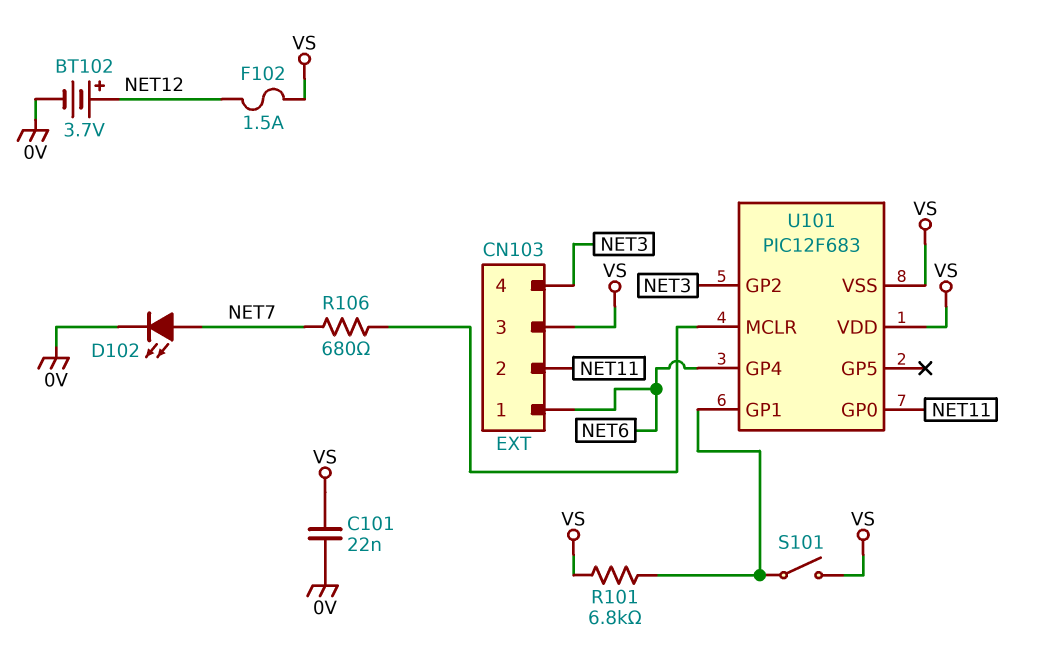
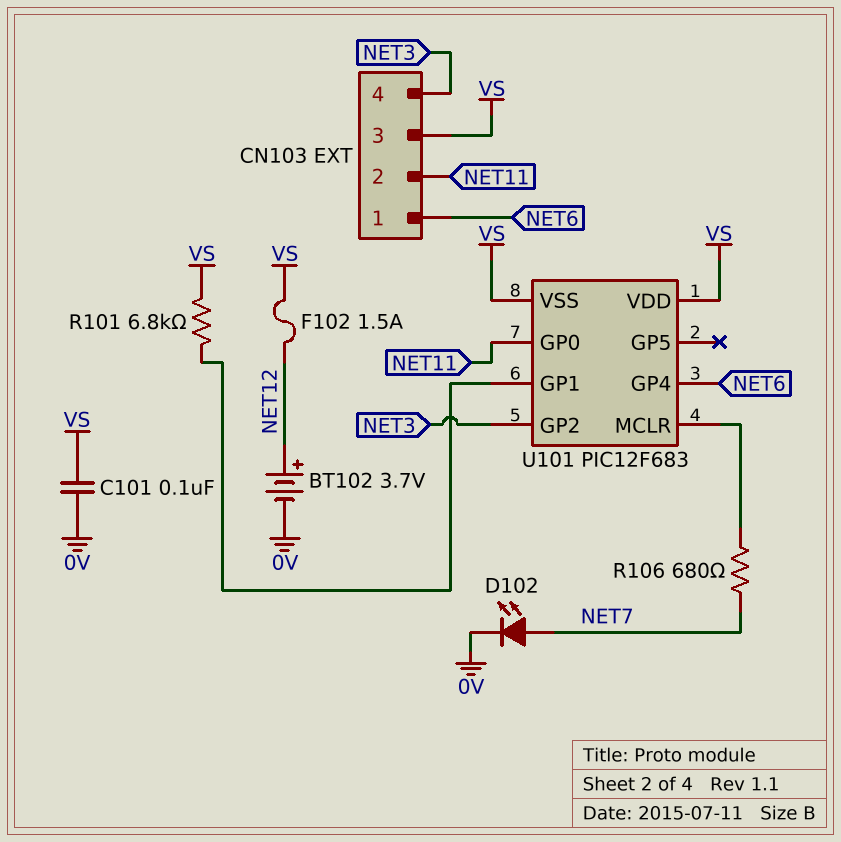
C101: 22nF (0V, VS) -> 100nF (0V, VS)
S101: switch (U101/GP1, VS) -> none

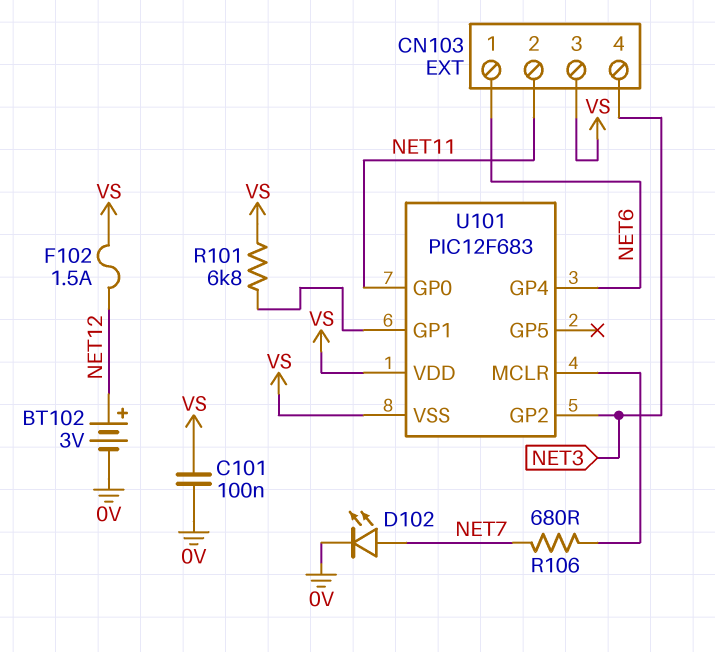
BT102: 3.7V (plus NET12, minus 0V) -> 3V (plus NET12, minus 0V)

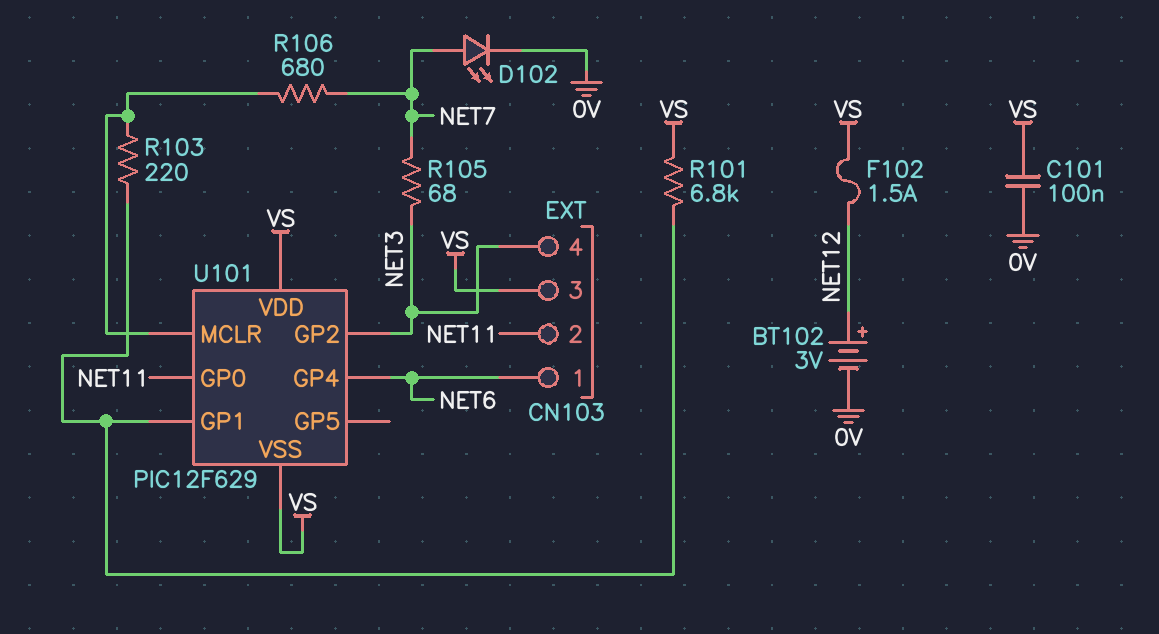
R103: none -> 220 (U101/GP1, U101/MCLR)
R105: none -> 68 (NET3, NET7)
U101: PIC12F683 -> PIC12F629

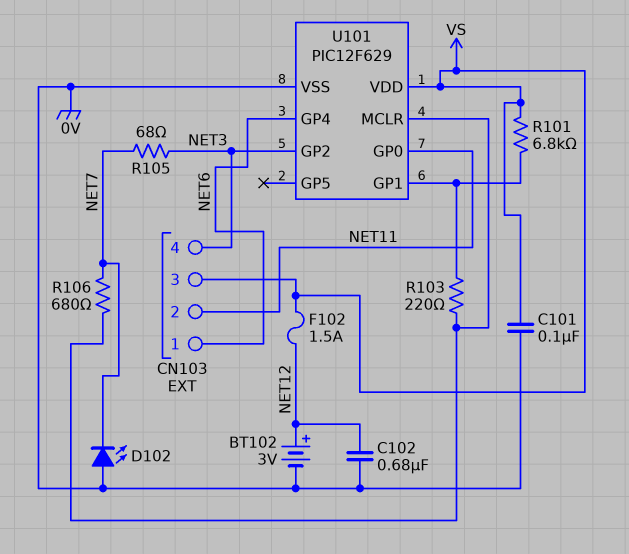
C102: none -> 680nF (0V, NET12)
D102: LED (A NET7, K 0V) -> LED (A 0V, K NET7)
U101 pin VSS: VS -> 0V

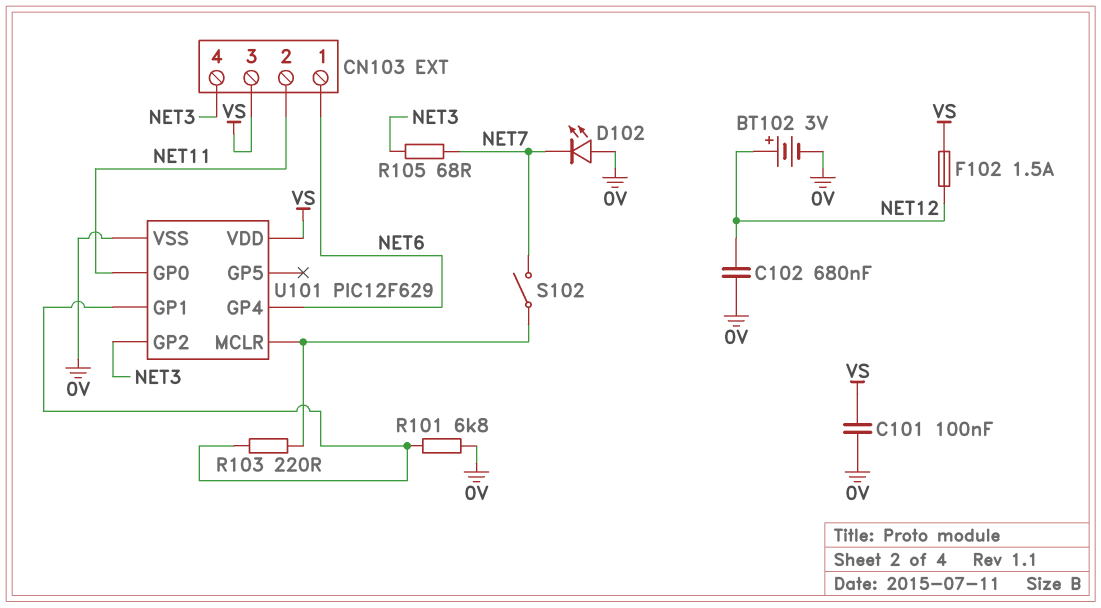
R101: 6.8k (U101/GP1, VS) -> 6.8k (0V, U101/GP1)
R106: 680 (NET7, U101/MCLR) -> none
S102: none -> switch (NET7, U101/MCLR)

